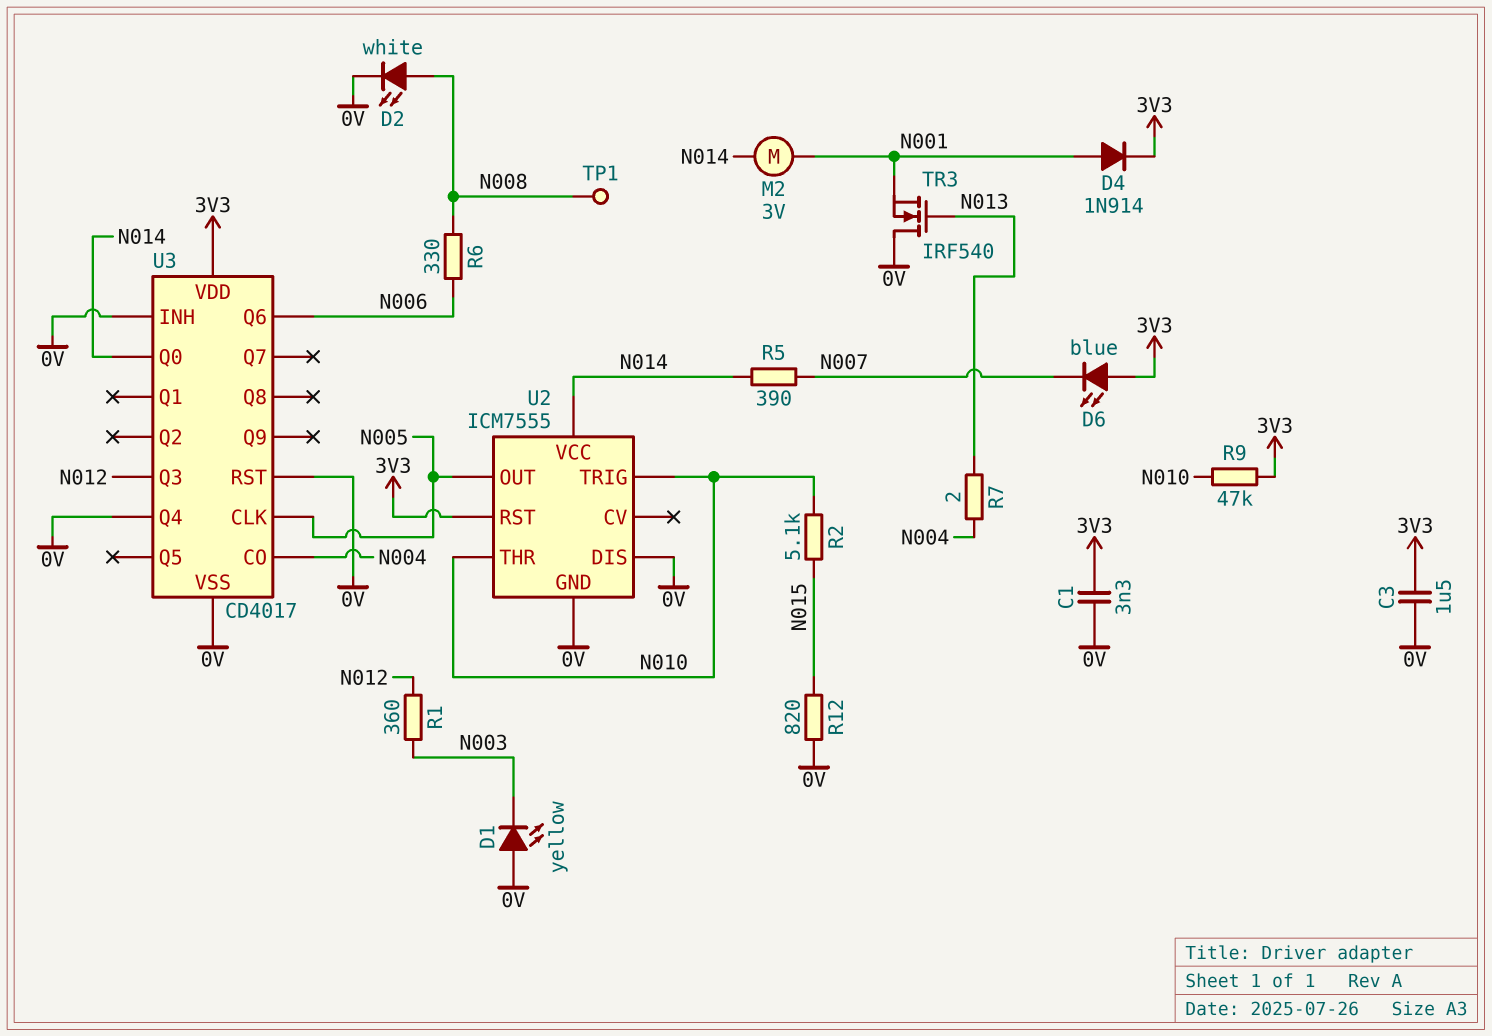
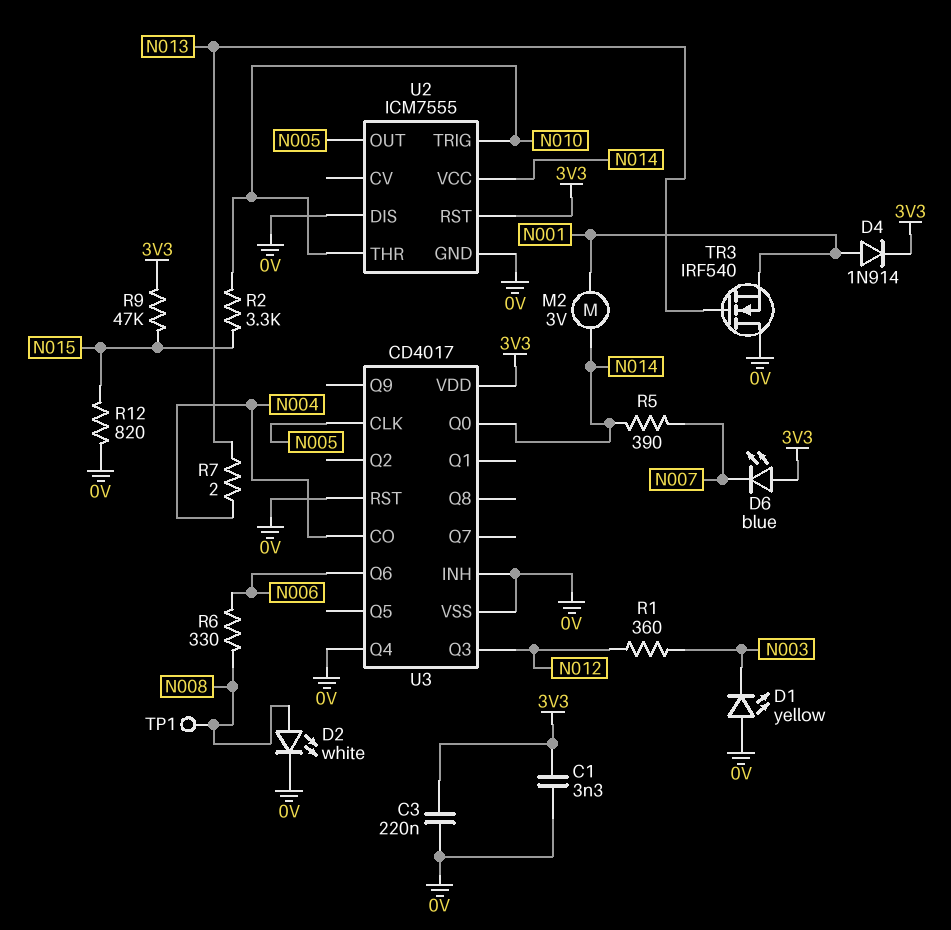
C3: 1.5uF (0V, 3V3) -> 220nF (0V, 3V3)
R2: 5.1k (N010, N015) -> 3.3k (N010, N015)
R9: 47k (3V3, N010) -> 47k (3V3, N015)

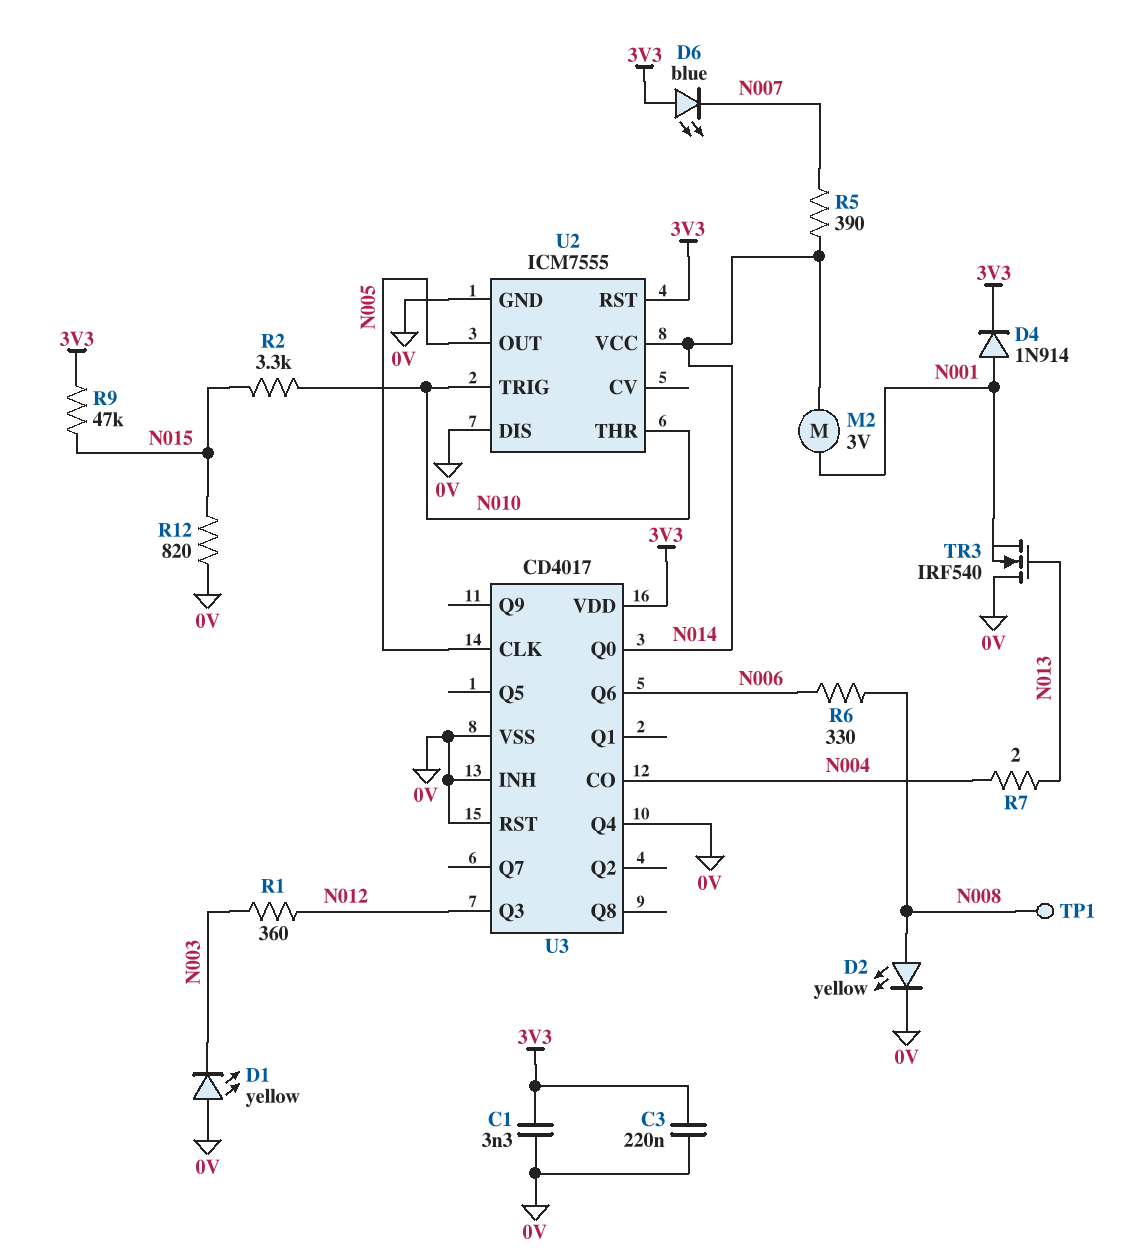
D2: LED white (A N008, K 0V) -> LED yellow (A N008, K 0V)

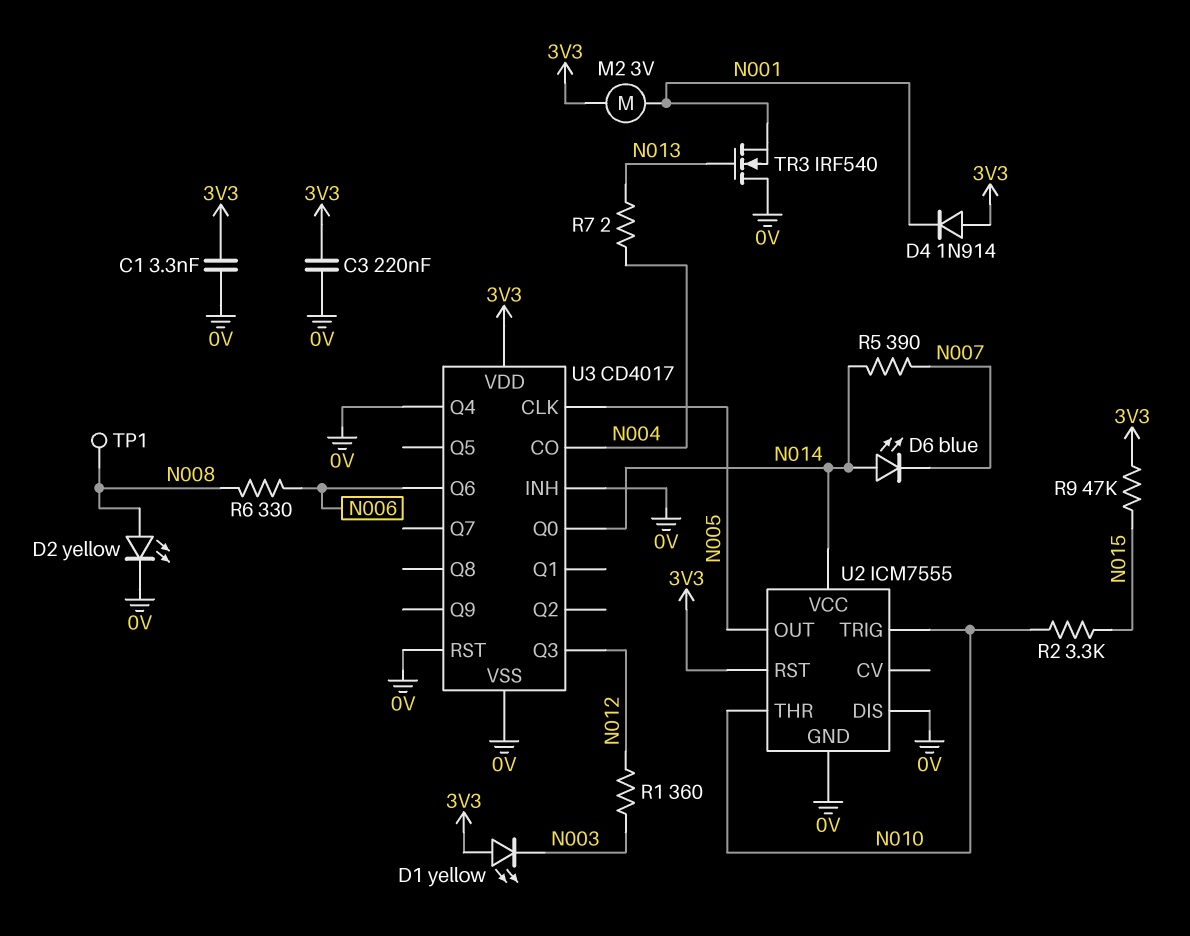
D1: LED yellow (A 0V, K N003) -> LED yellow (A 3V3, K N003)
D4: diode 1N914 (A N001, K 3V3) -> diode 1N914 (A 3V3, K N001)
D6: LED blue (A 3V3, K N007) -> LED blue (A N014, K N007)
M2: motor 3V (N001, N014) -> motor 3V (3V3, N001)
R12: 820 (0V, N015) -> none

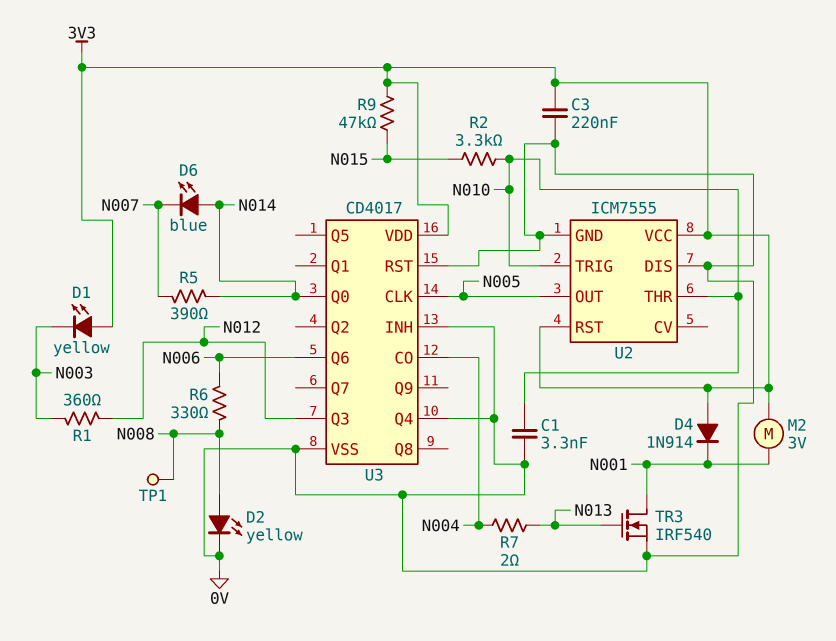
C1: 3.3nF (0V, 3V3) -> 3.3nF (0V, N010)
TR3: NMOS IRF540 (G N013, D 0V, S N001) -> NMOS IRF540 (G N013, D N001, S 0V)
U2 pin VCC: N014 -> 3V3

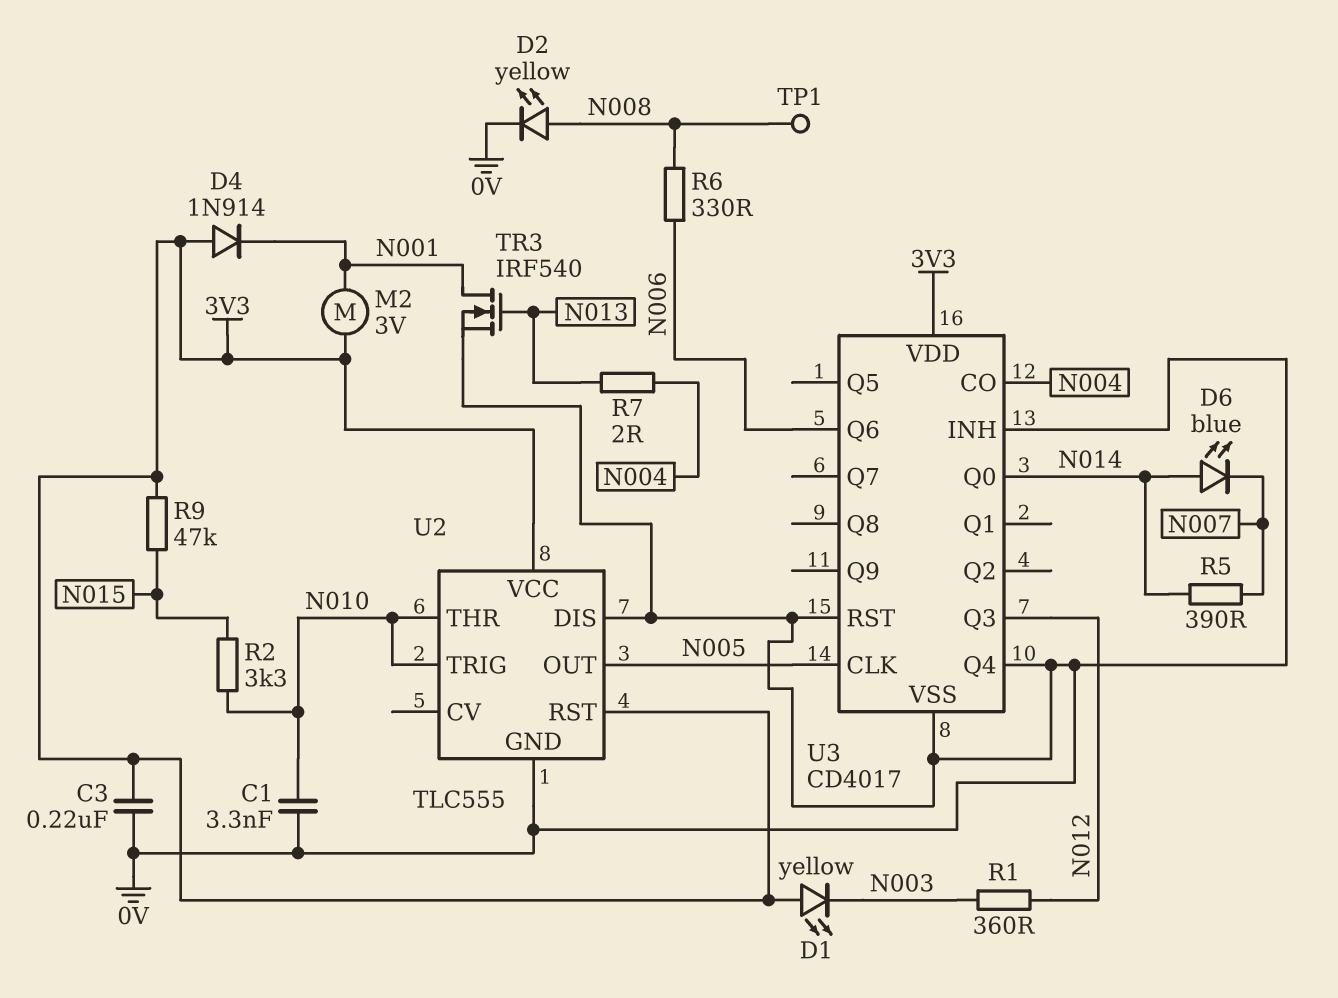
U2: ICM7555 -> TLC555

